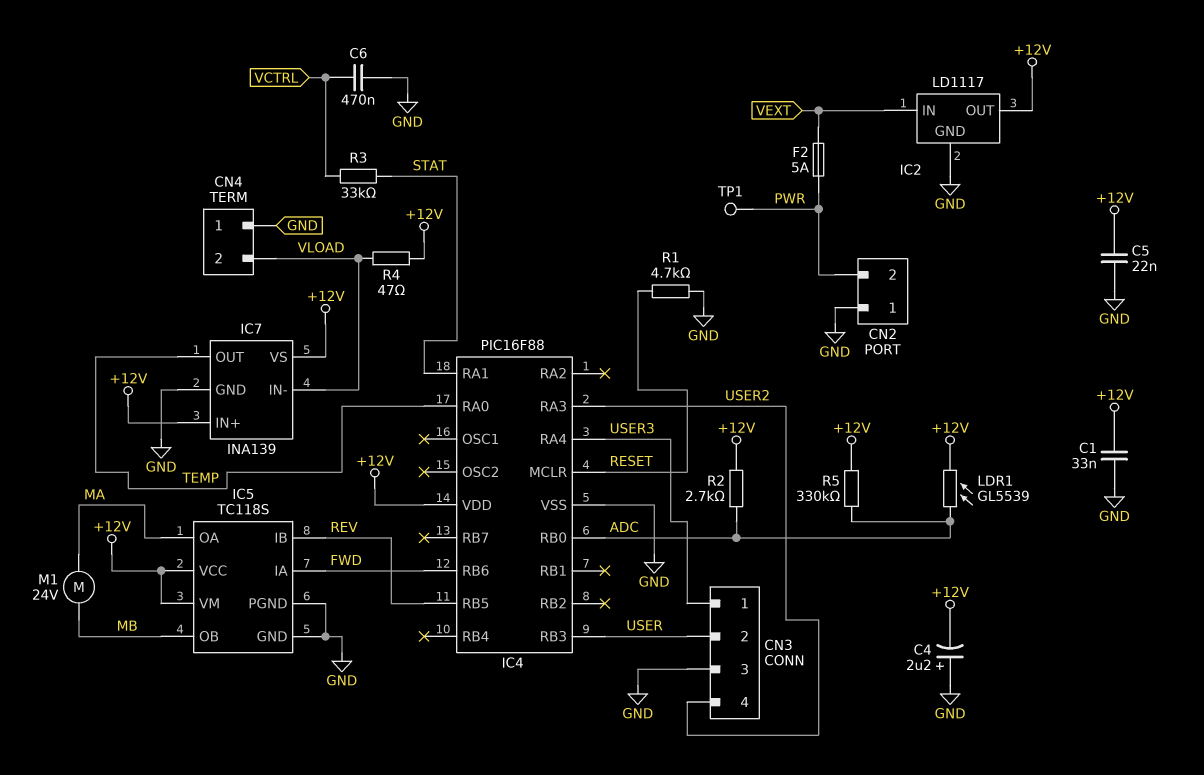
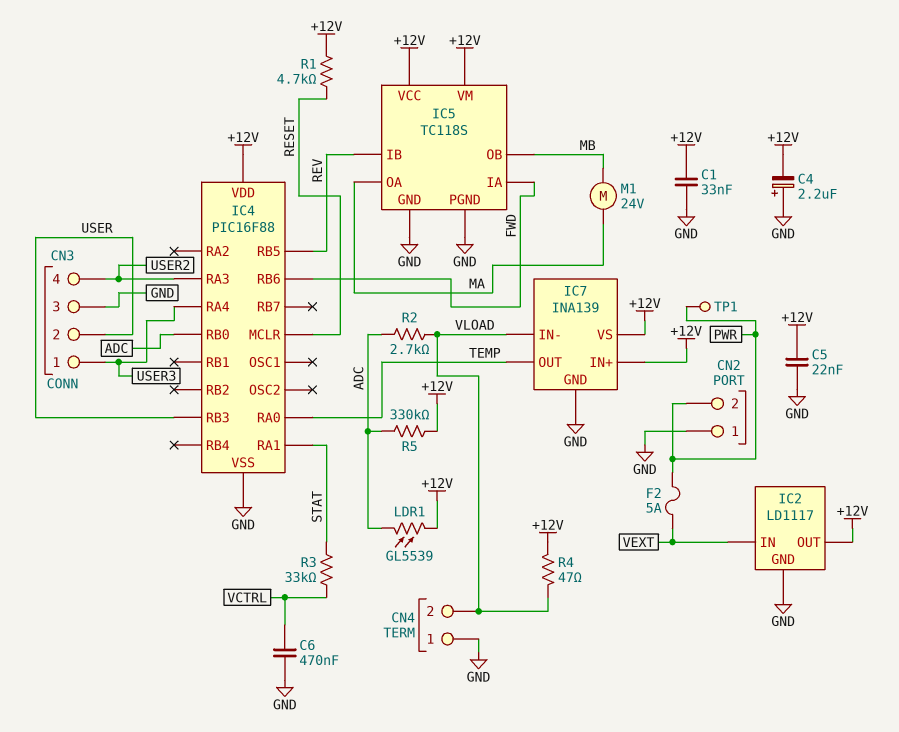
R1: 4.7k (GND, RESET) -> 4.7k (+12V, RESET)
R2: 2.7k (+12V, ADC) -> 2.7k (ADC, VLOAD)

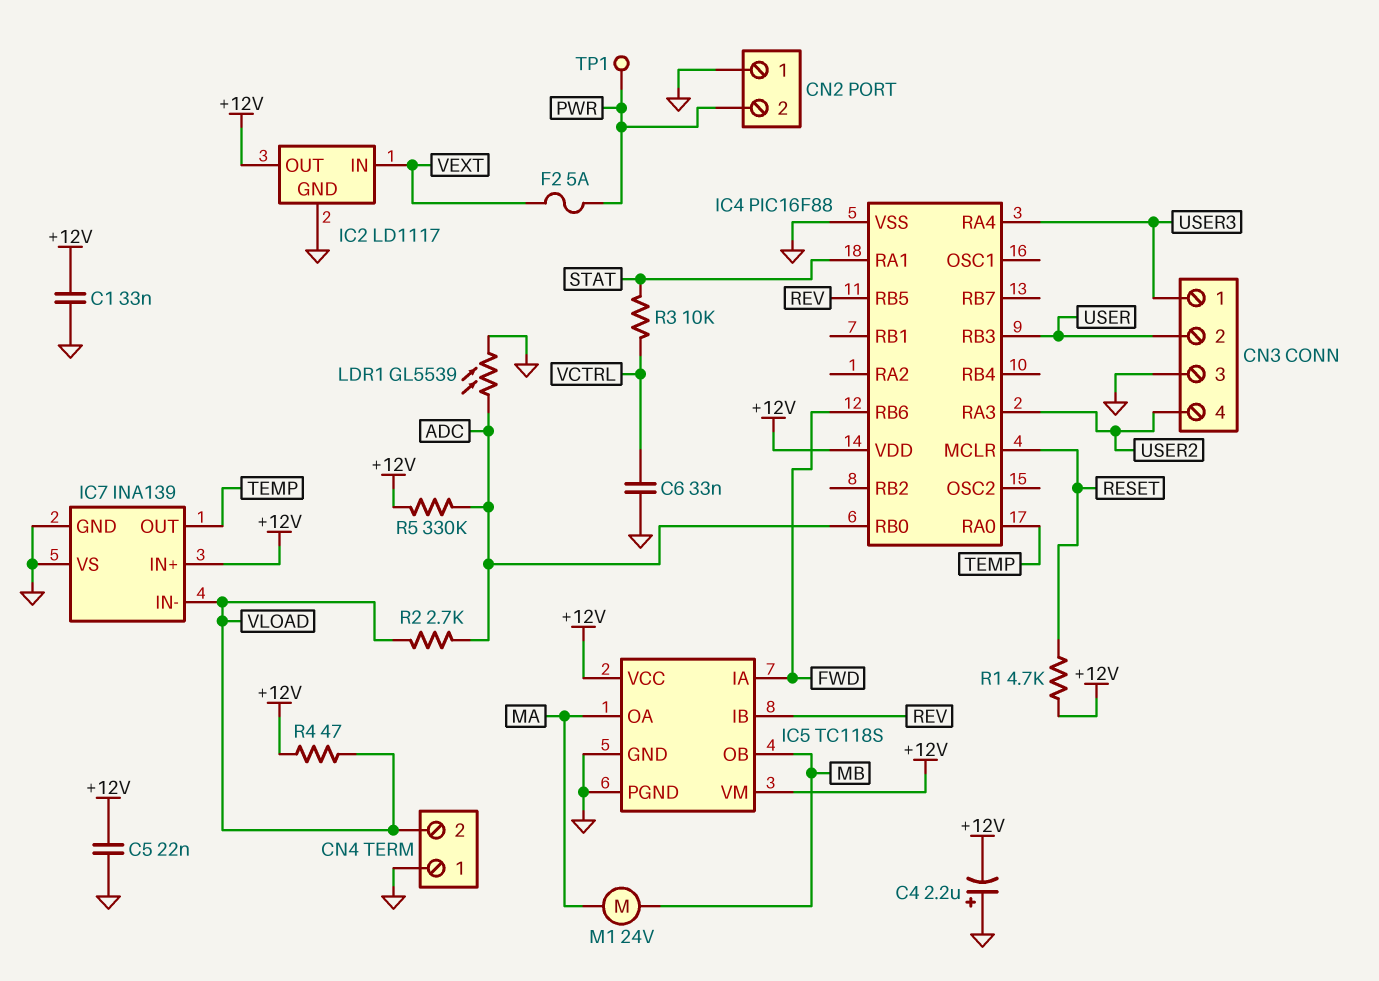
C6: 470nF (GND, VCTRL) -> 33nF (GND, VCTRL)
IC7 pin VS: +12V -> GND
LDR1: GL5539 (+12V, ADC) -> GL5539 (ADC, GND)
R3: 33k (STAT, VCTRL) -> 10k (STAT, VCTRL)

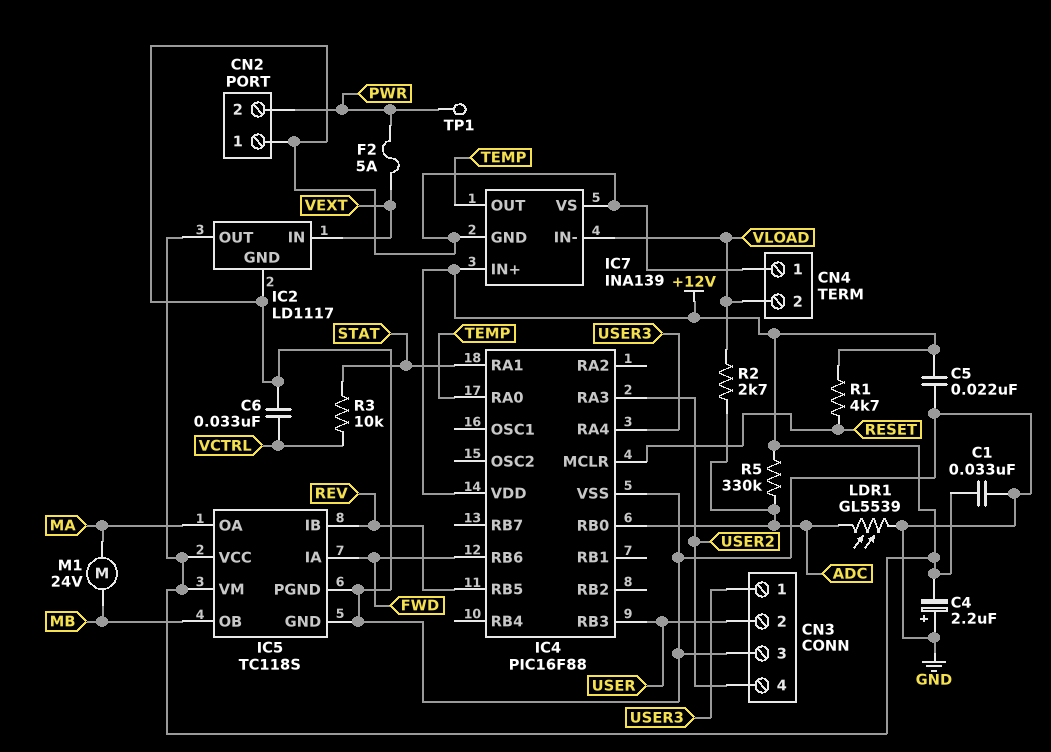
R4: 47 (+12V, VLOAD) -> none

